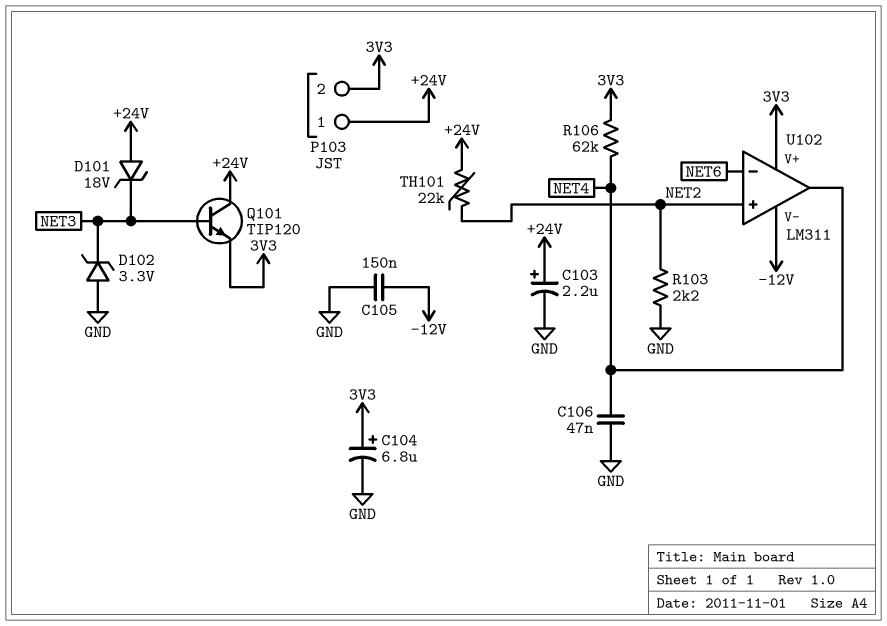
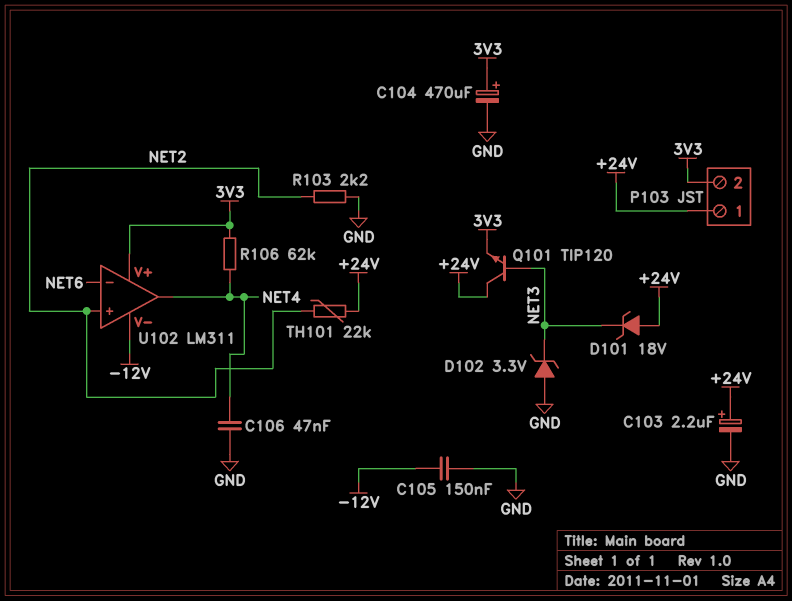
C104: 6.8uF (plus 3V3, minus GND) -> 470uF (plus 3V3, minus GND)

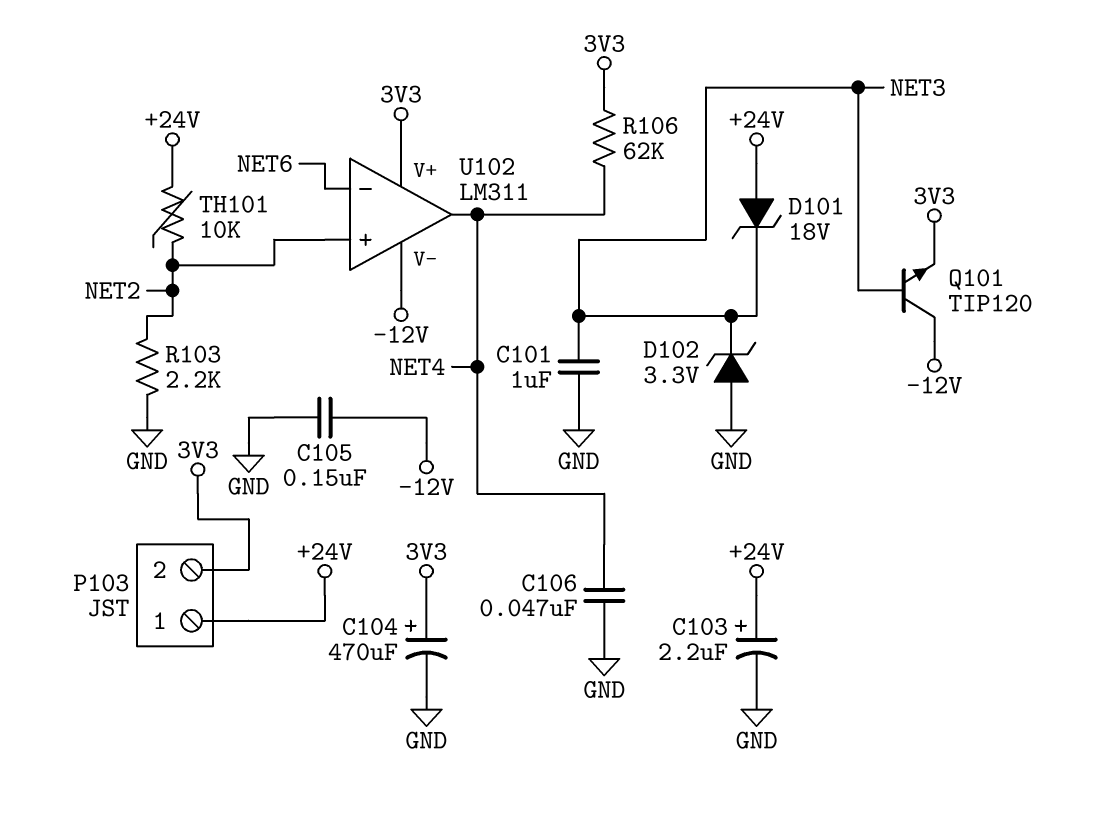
C101: none -> 1uF (GND, NET3)
Q101: NPN TIP120 (B NET3, C +24V, E 3V3) -> NPN TIP120 (B NET3, C -12V, E 3V3)
TH101: 22k (+24V, NET2) -> 10k (+24V, NET2)

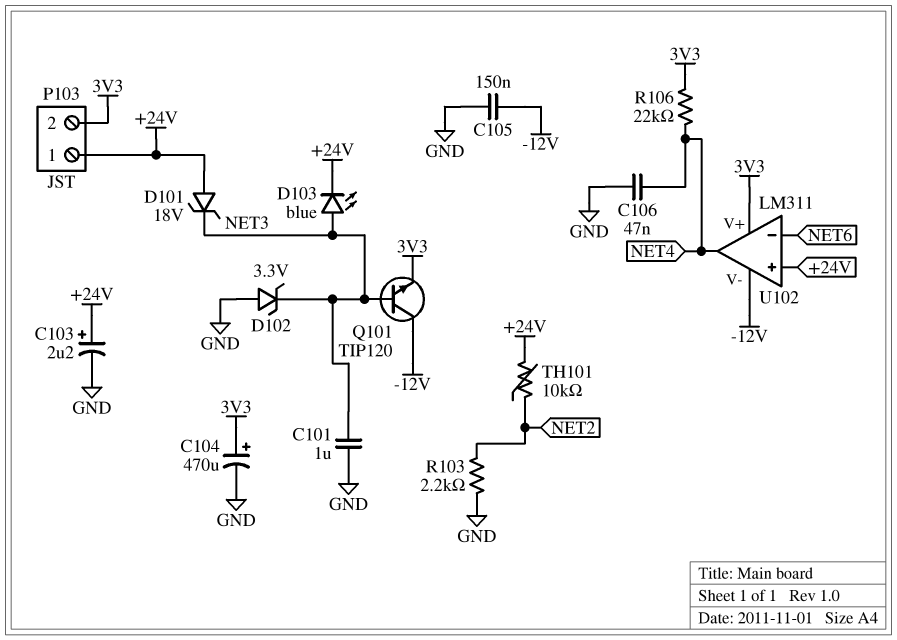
D103: none -> LED blue (A NET3, K +24V)
R106: 62k (3V3, NET4) -> 22k (3V3, NET4)
U102 pin in+: NET2 -> +24V

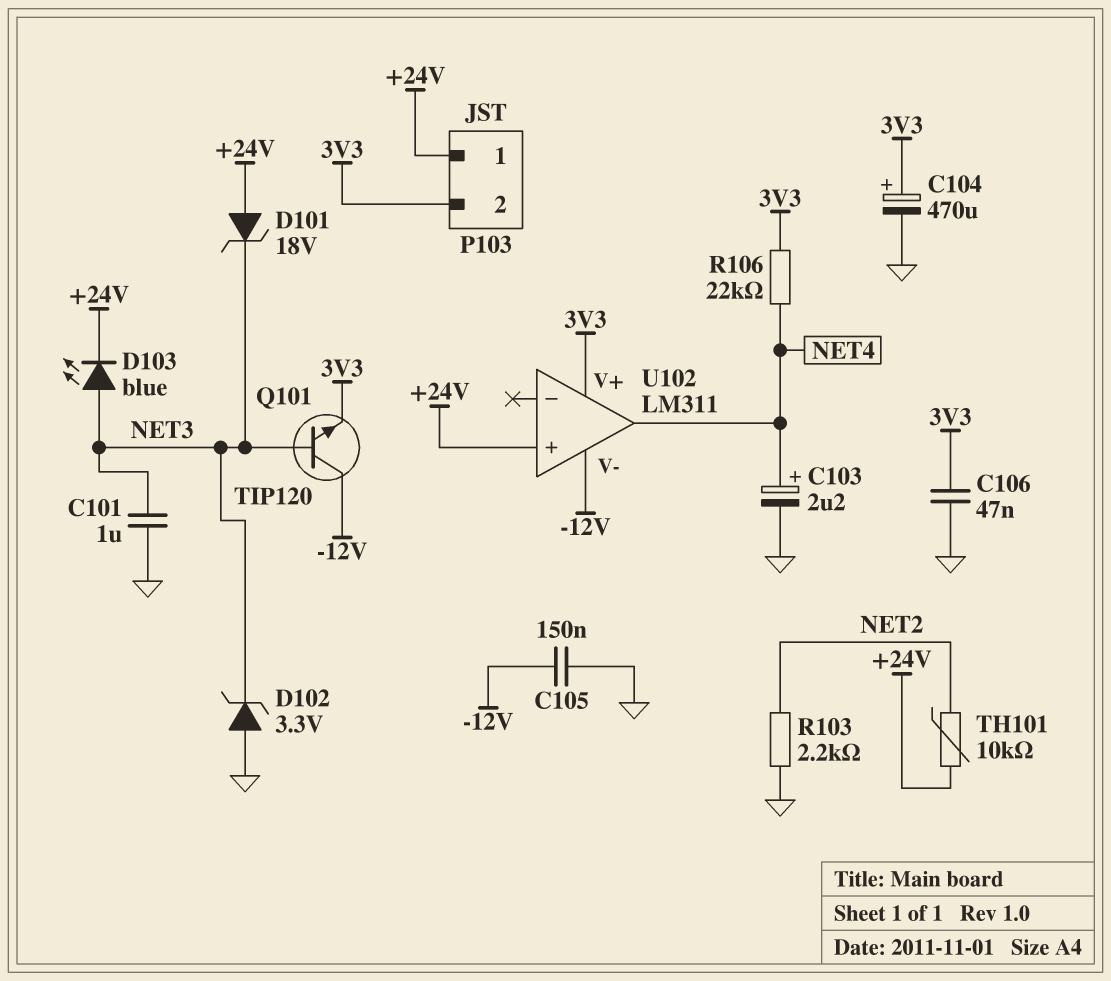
C103: 2.2uF (plus +24V, minus GND) -> 2.2uF (plus NET4, minus GND)
C106: 47nF (GND, NET4) -> 47nF (3V3, GND)
U102 pin in-: NET6 -> none

